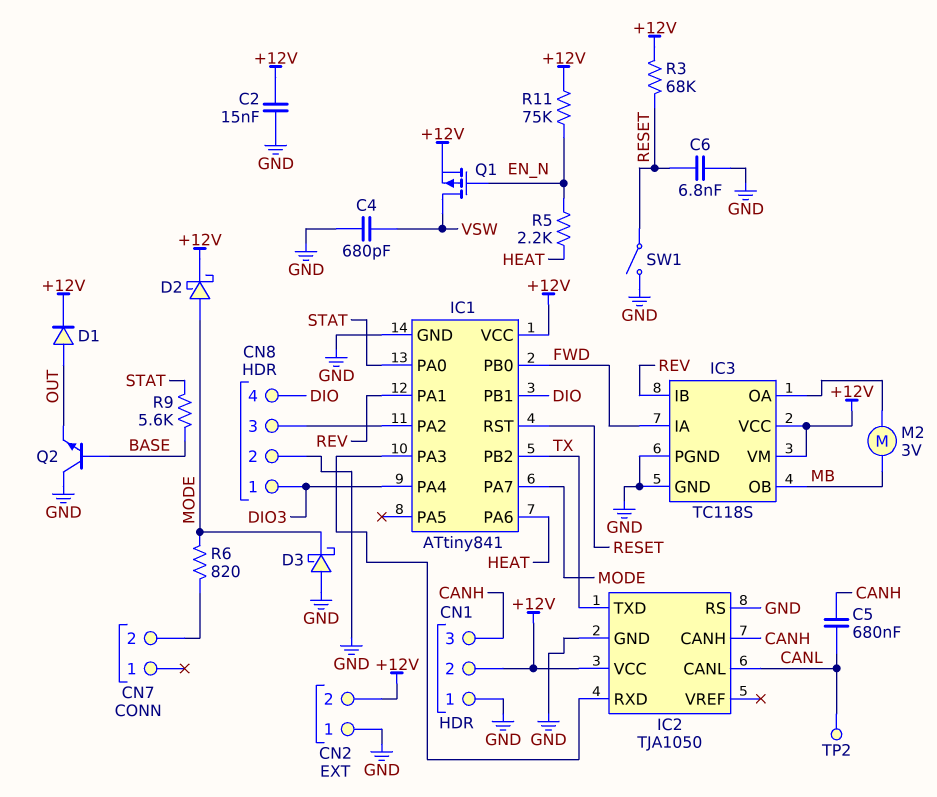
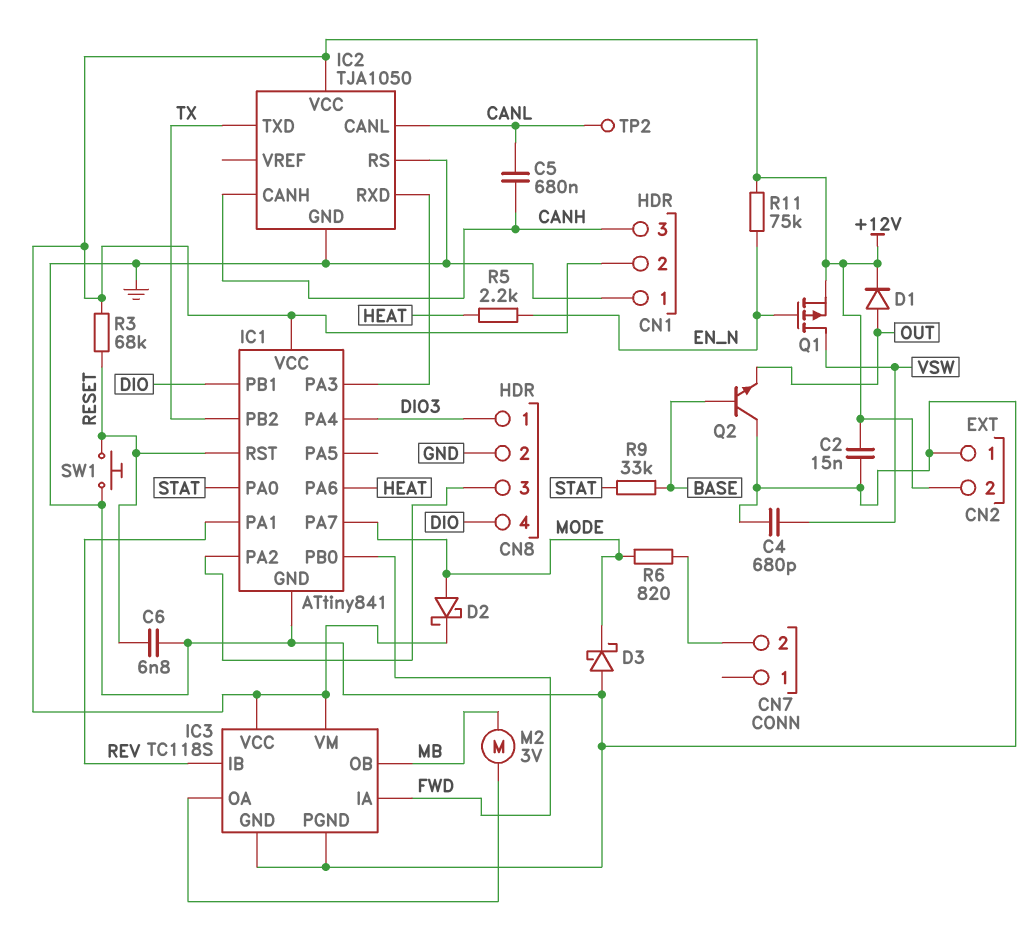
R9: 5.6k (BASE, STAT) -> 33k (BASE, STAT)
SW1: switch (GND, RESET) -> button (GND, RESET)

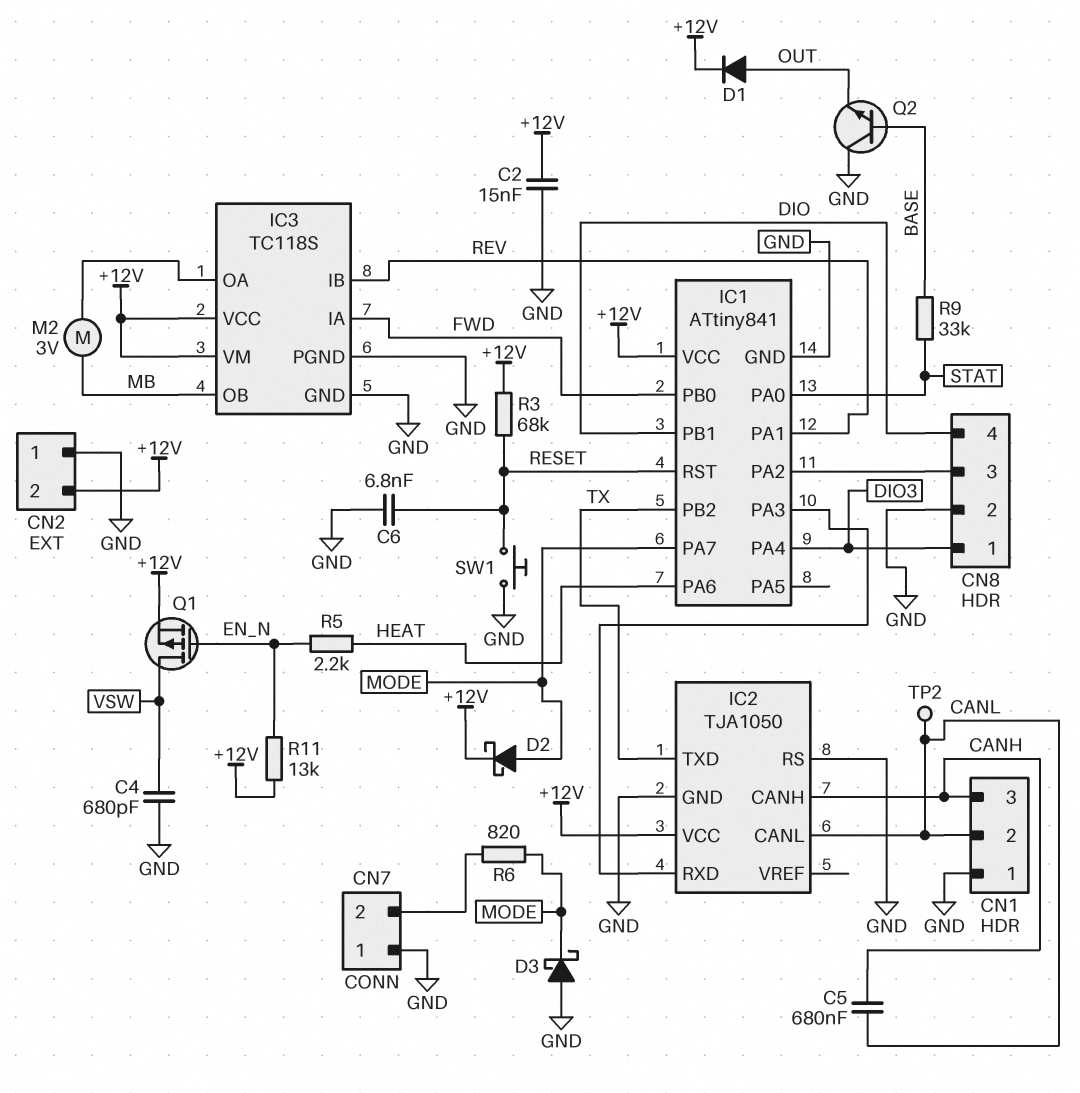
CN1 pin 2: +12V -> CANL
CN7 pin 1: none -> GND
R11: 75k (+12V, EN_N) -> 13k (+12V, EN_N)

